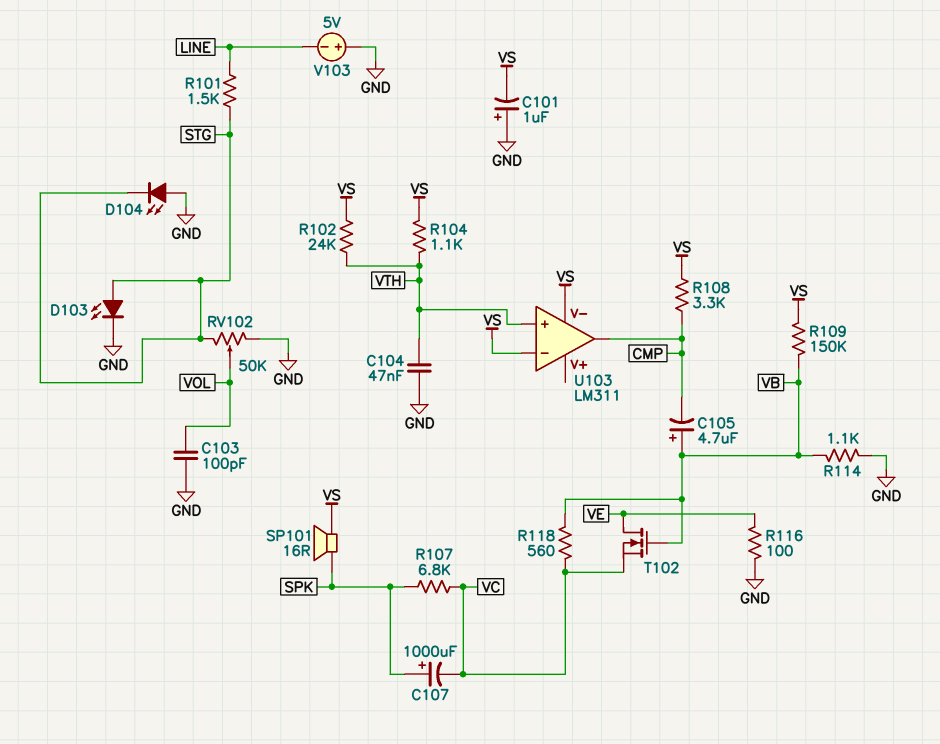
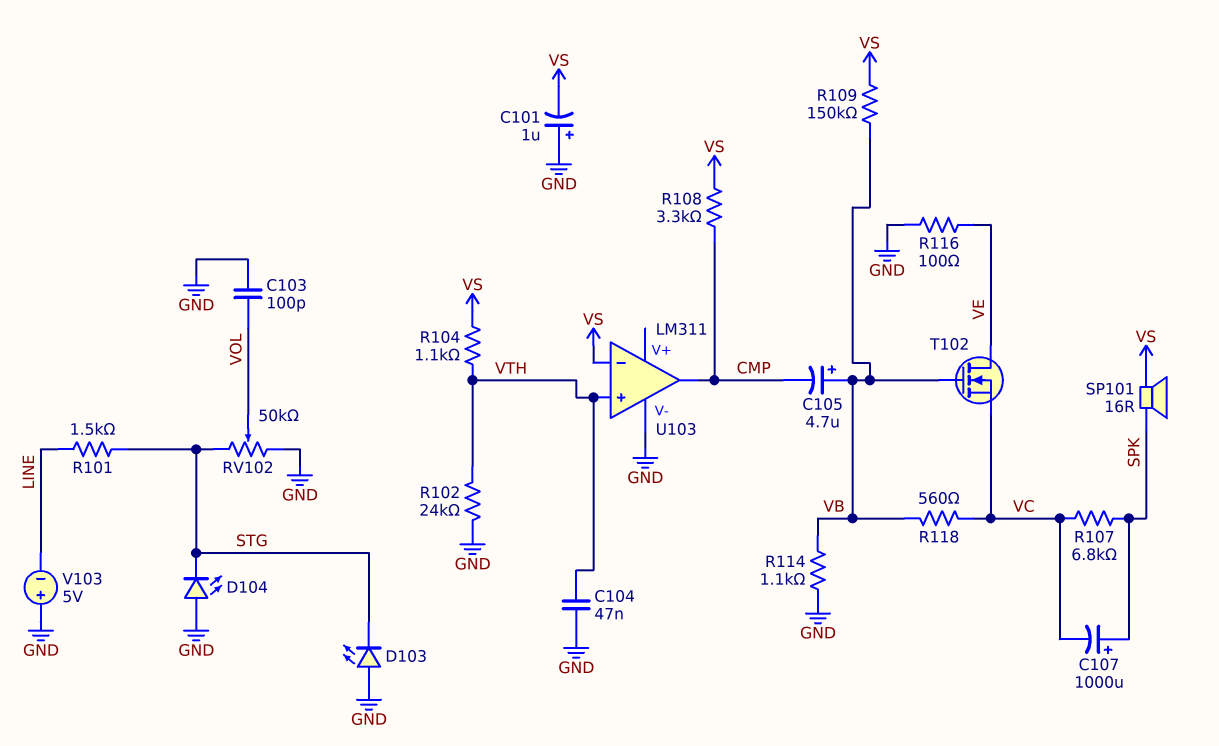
D103: LED (A STG, K GND) -> LED (A GND, K STG)
R102: 24k (VS, VTH) -> 24k (GND, VTH)
U103 pin V-: VS -> GND

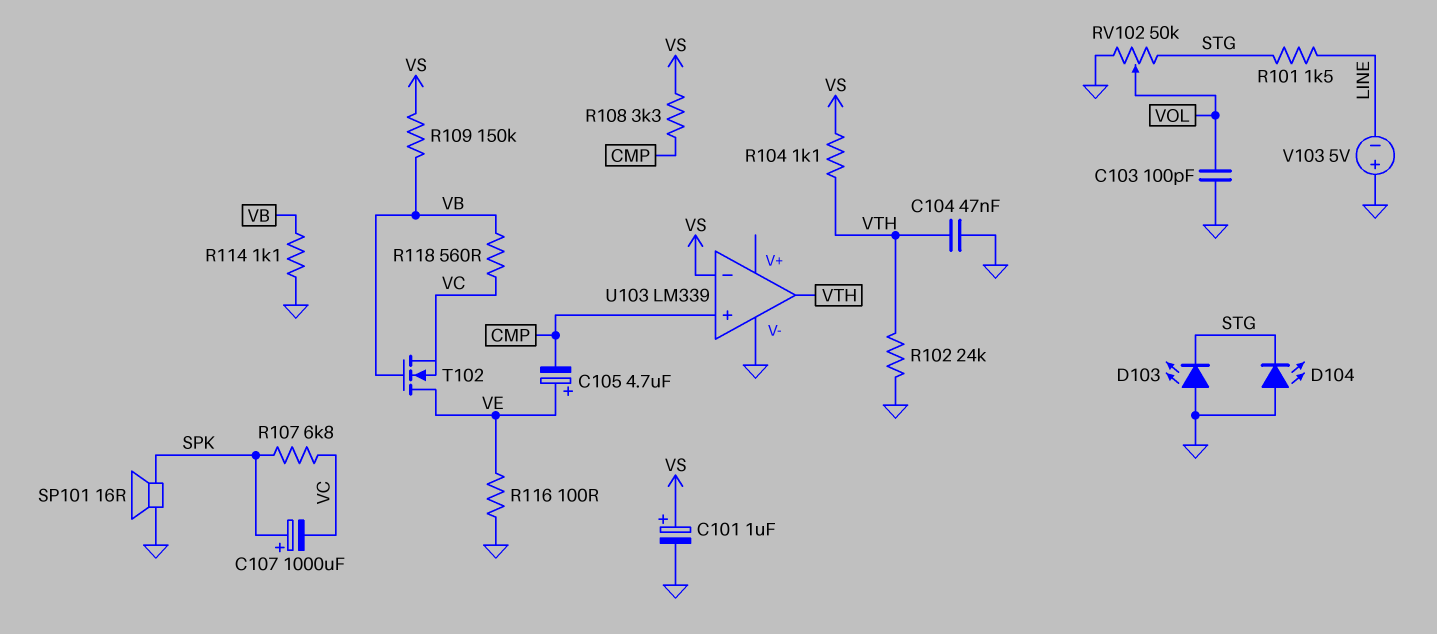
C101: 1uF (plus GND, minus VS) -> 1uF (plus VS, minus GND)
C105: 4.7uF (plus VB, minus CMP) -> 4.7uF (plus VE, minus CMP)
SP101: speaker 16R (SPK, VS) -> speaker 16R (GND, SPK)
U103: LM311 -> LM339
U103 pin in+: VTH -> CMP
U103 pin out: CMP -> VTH

